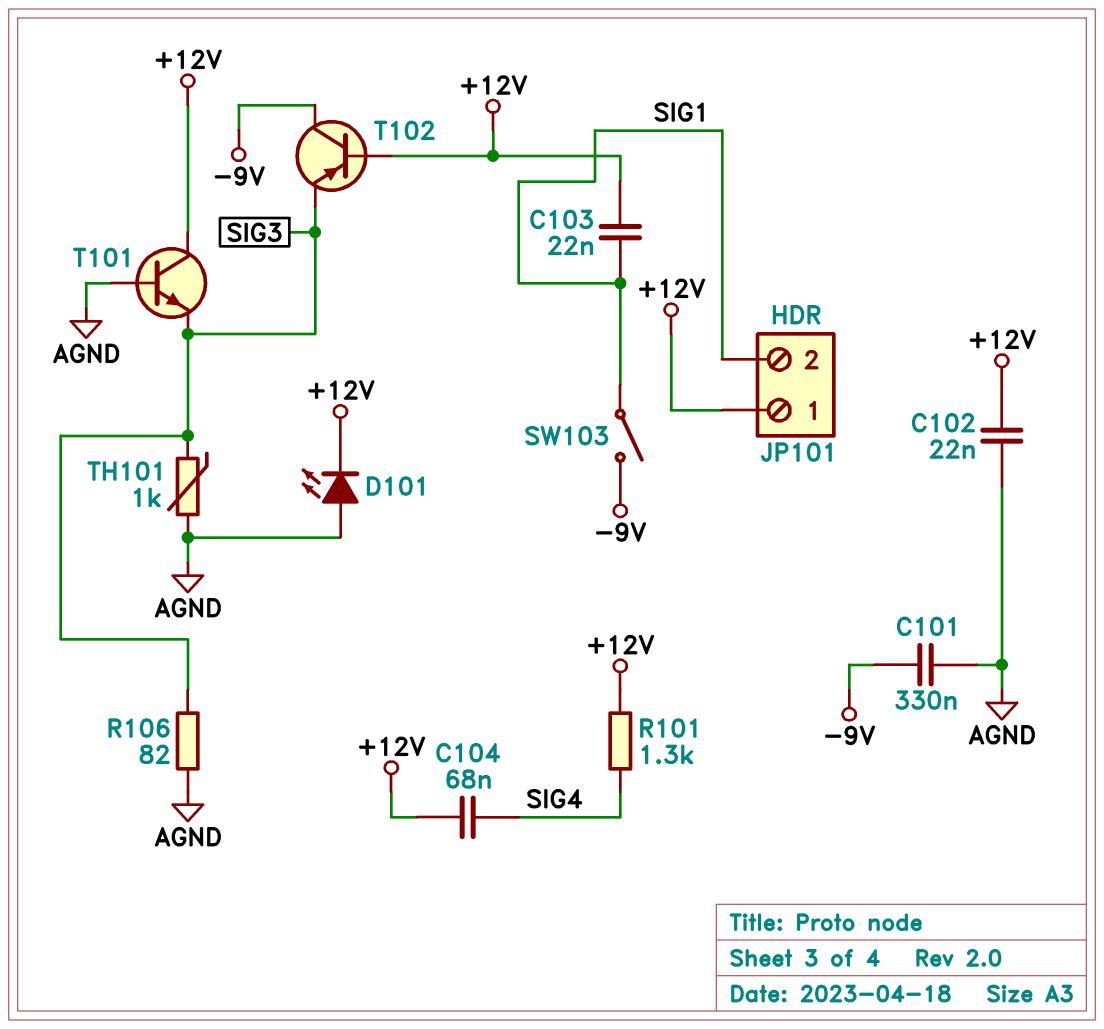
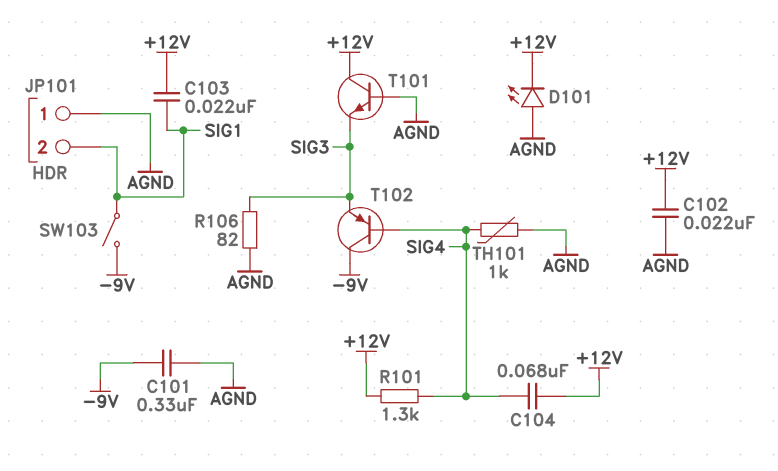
JP101 pin 1: +12V -> AGND
T102: PNP (B +12V, C -9V, E SIG3) -> PNP (B SIG4, C -9V, E SIG3)
TH101: 1k (AGND, SIG3) -> 1k (AGND, SIG4)

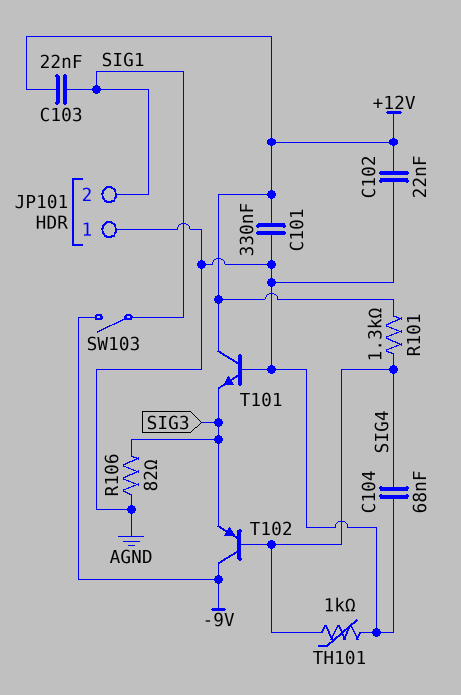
C101: 330nF (-9V, AGND) -> 330nF (+12V, AGND)
C104: 68nF (+12V, SIG4) -> 68nF (AGND, SIG4)
D101: LED (A AGND, K +12V) -> none

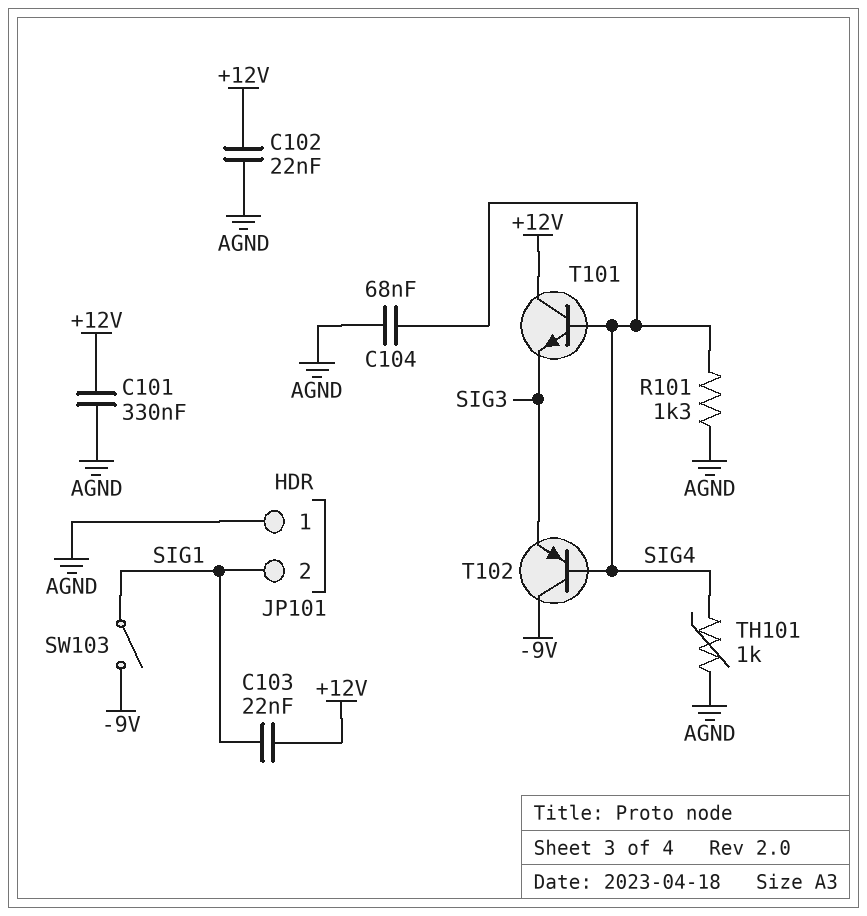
R101: 1.3k (+12V, SIG4) -> 1.3k (AGND, SIG4)
R106: 82 (AGND, SIG3) -> none
T101: NPN (B AGND, C +12V, E SIG3) -> NPN (B SIG4, C +12V, E SIG3)

